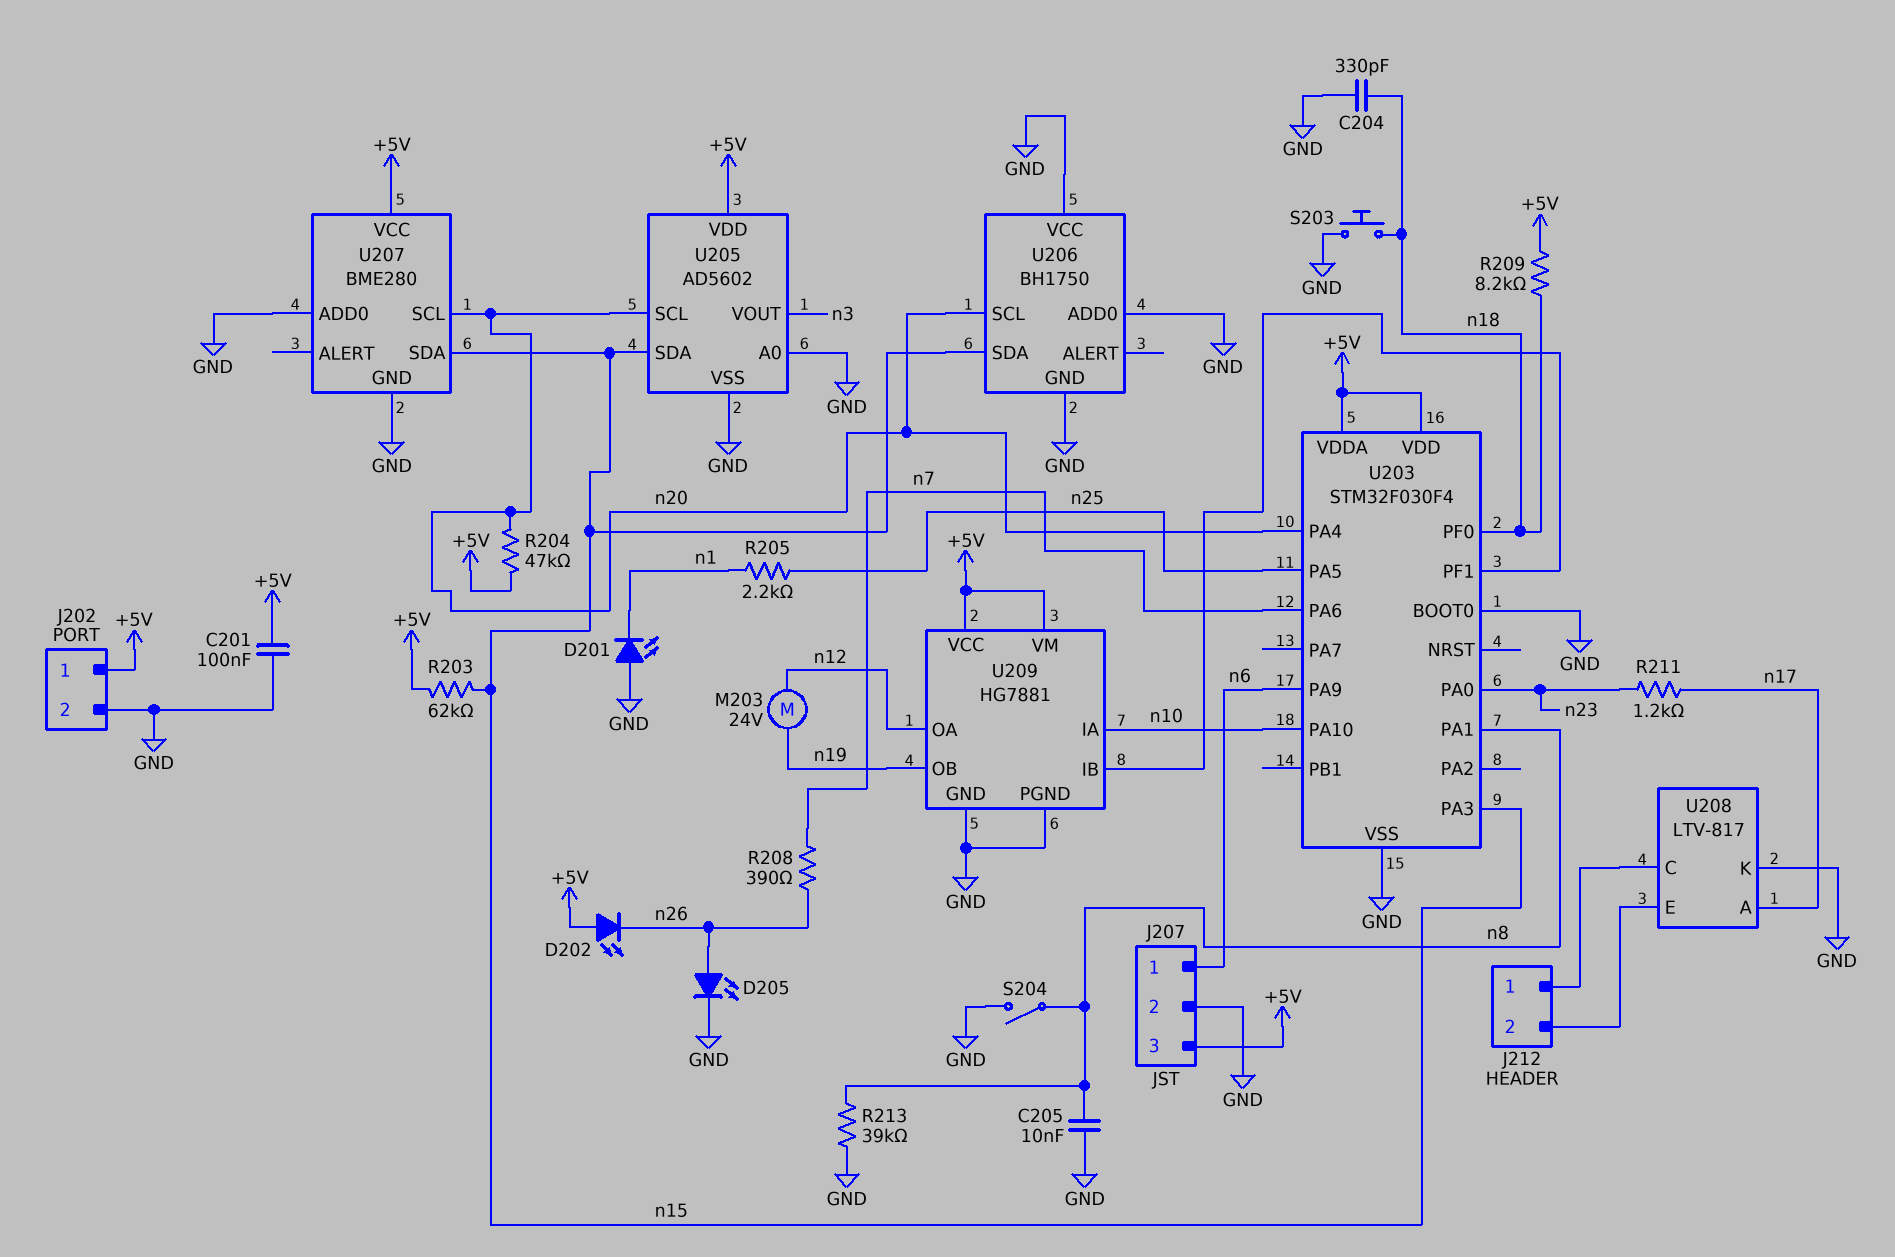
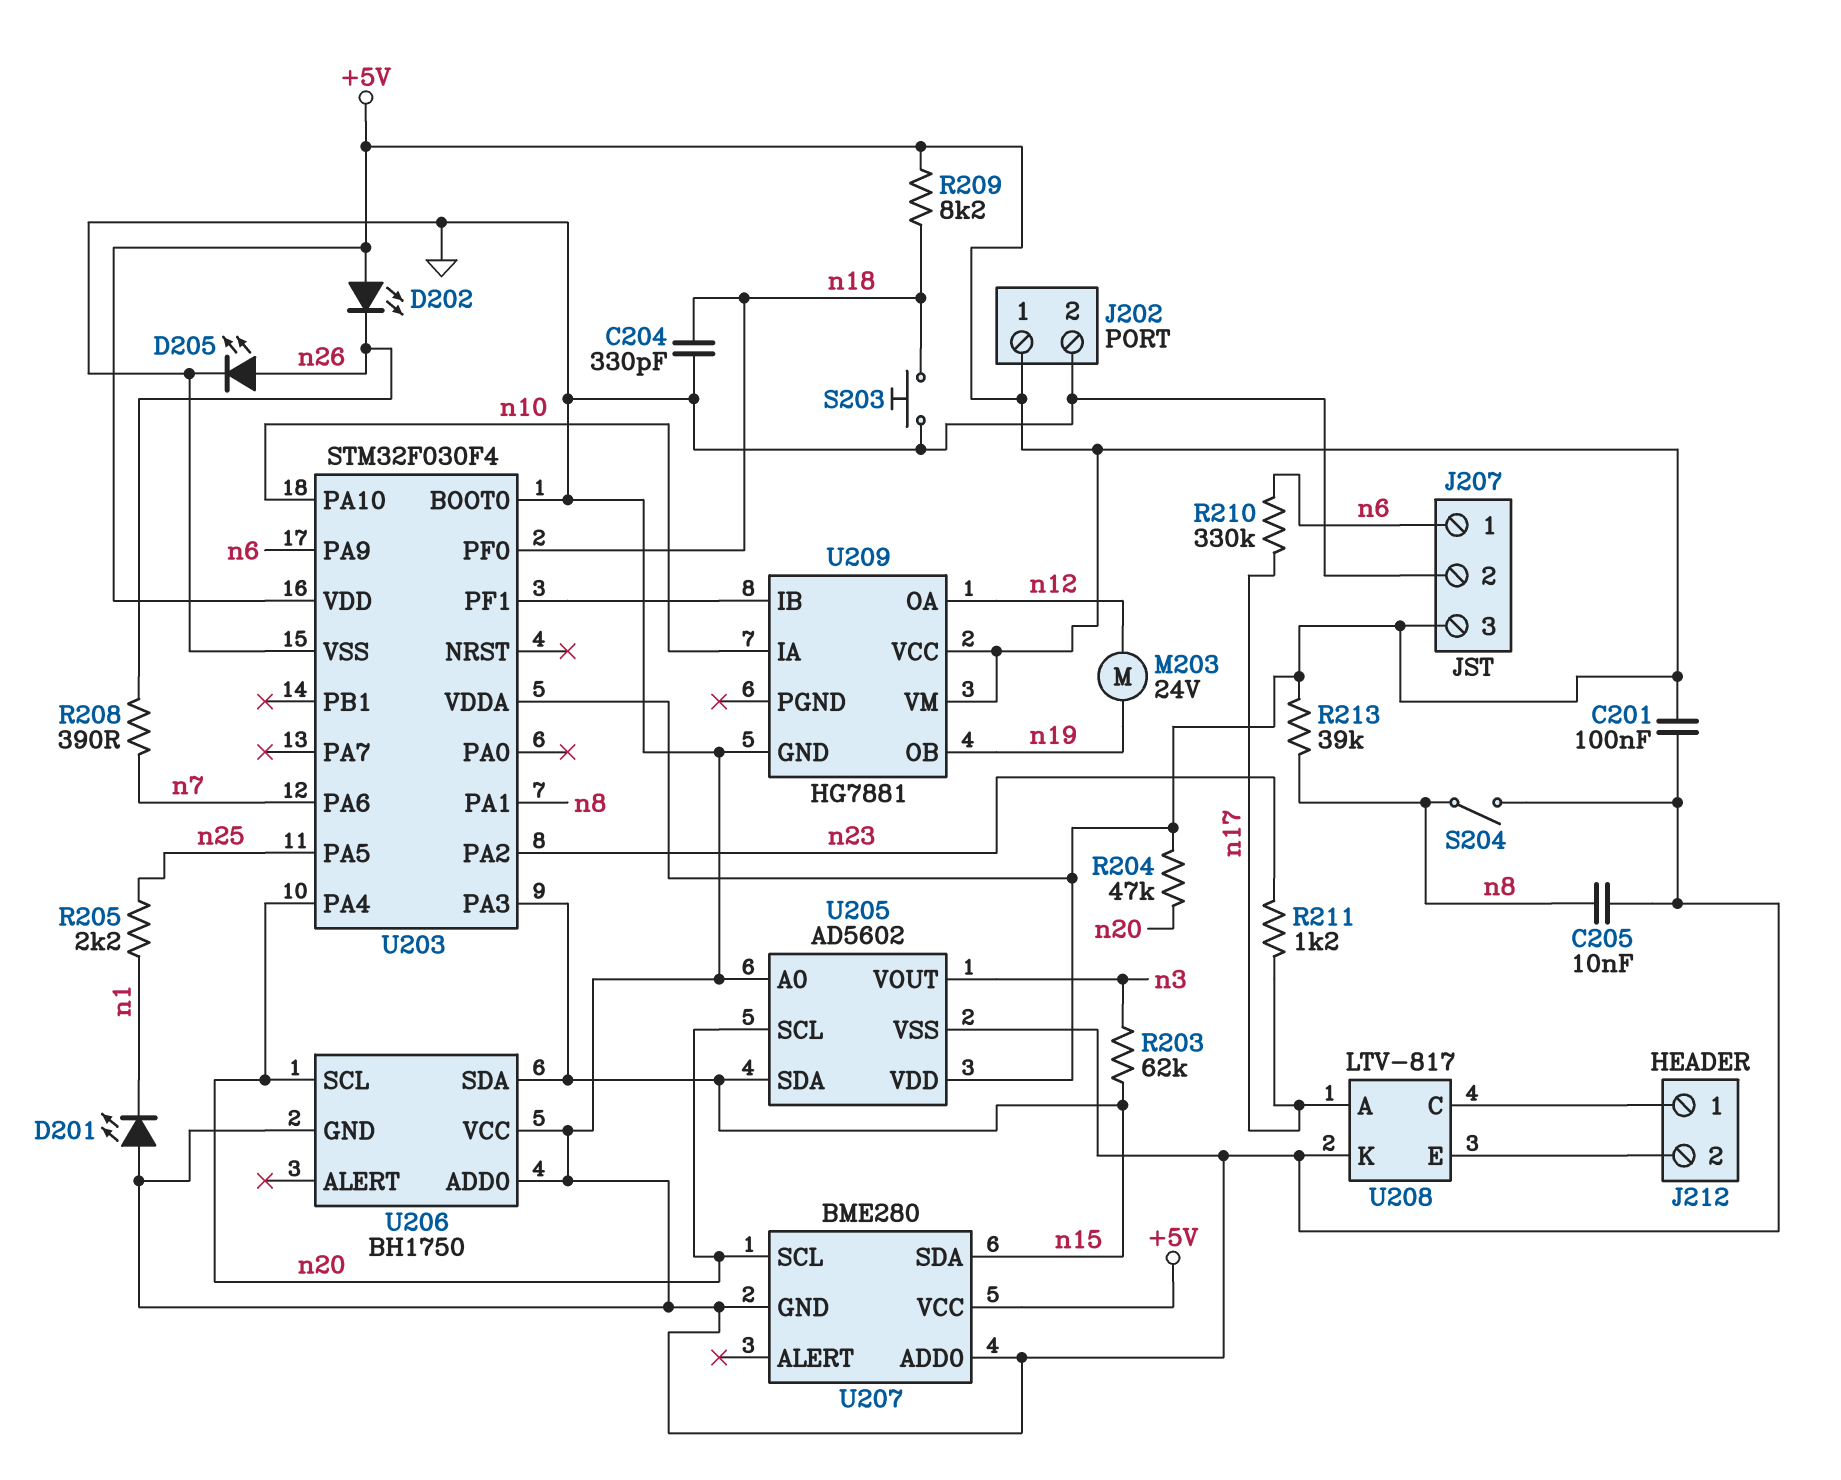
R203: 62k (+5V, n15) -> 62k (n3, n15)
R210: none -> 330k (n6, n17)
R213: 39k (GND, n8) -> 39k (+5V, n8)
U203 pin PA0: n23 -> none
U203 pin PA2: none -> n23
U209 pin PGND: GND -> none

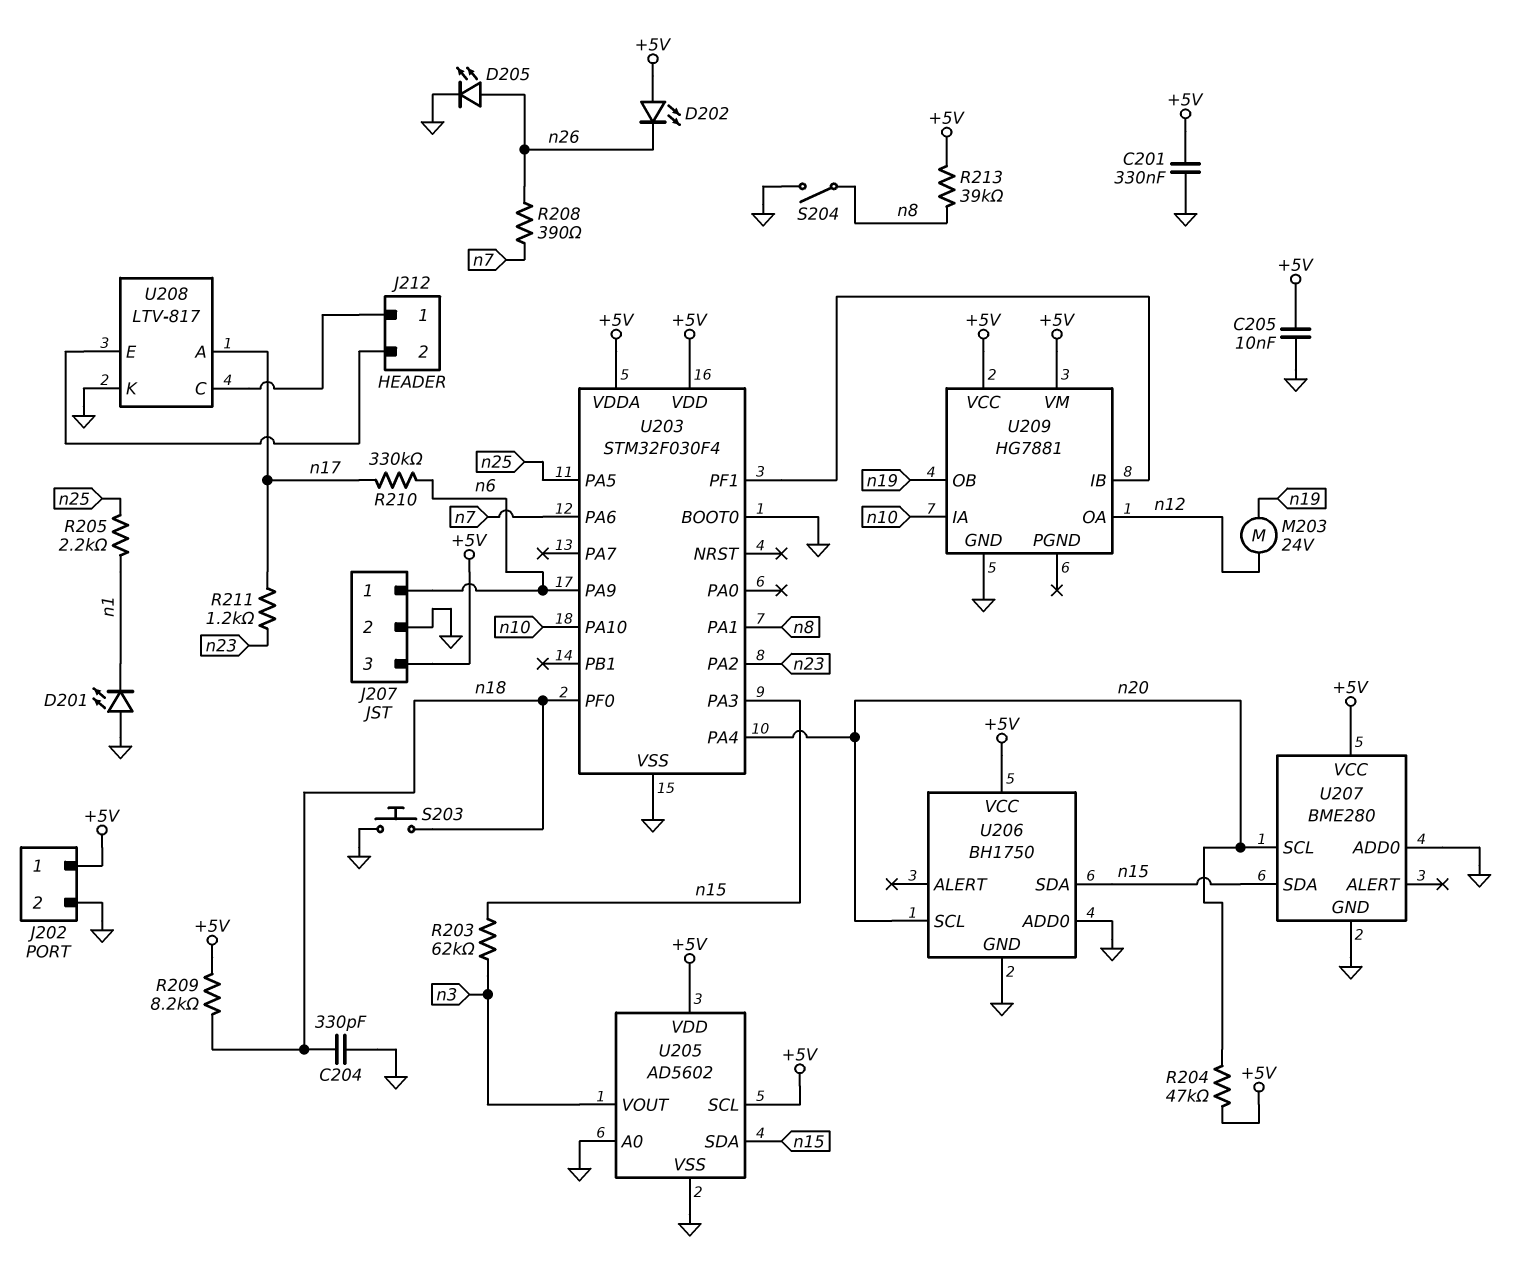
C201: 100nF (+5V, GND) -> 330nF (+5V, GND)
C205: 10nF (GND, n8) -> 10nF (+5V, GND)
U205 pin SCL: n20 -> +5V
U206 pin VCC: GND -> +5V

